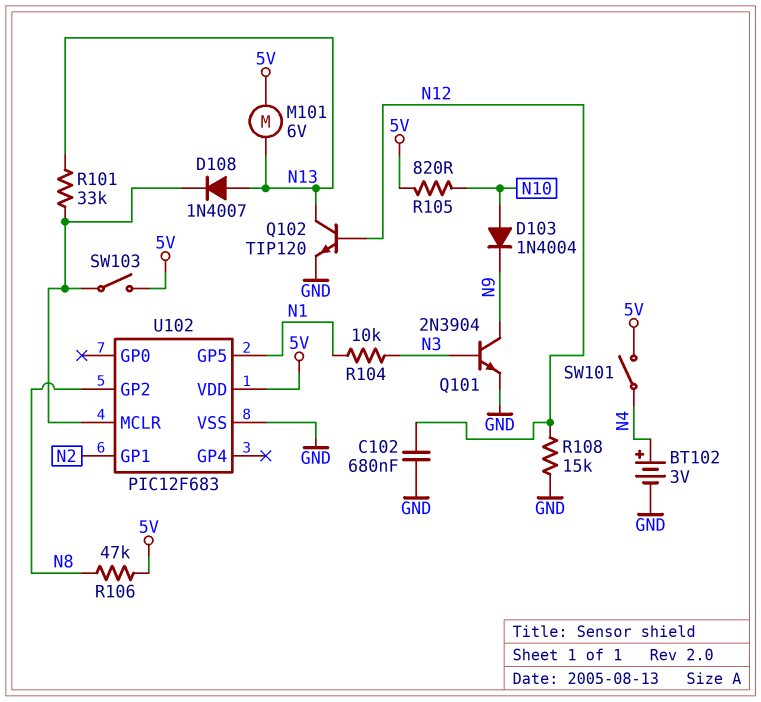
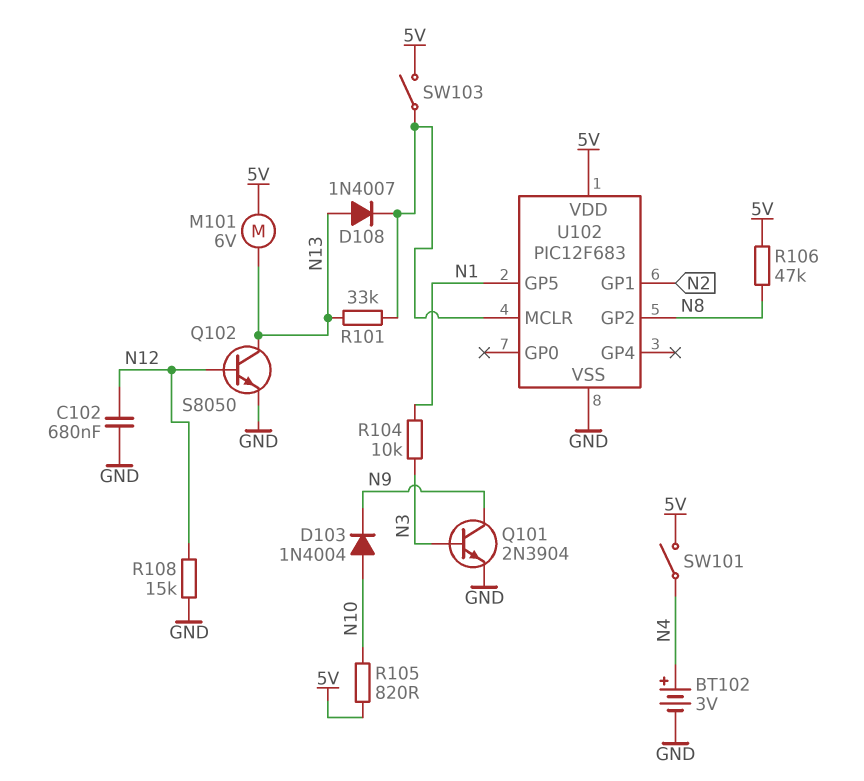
Q102: NPN TIP120 (B N12, C N13, E GND) -> NPN S8050 (B N12, C N13, E GND)

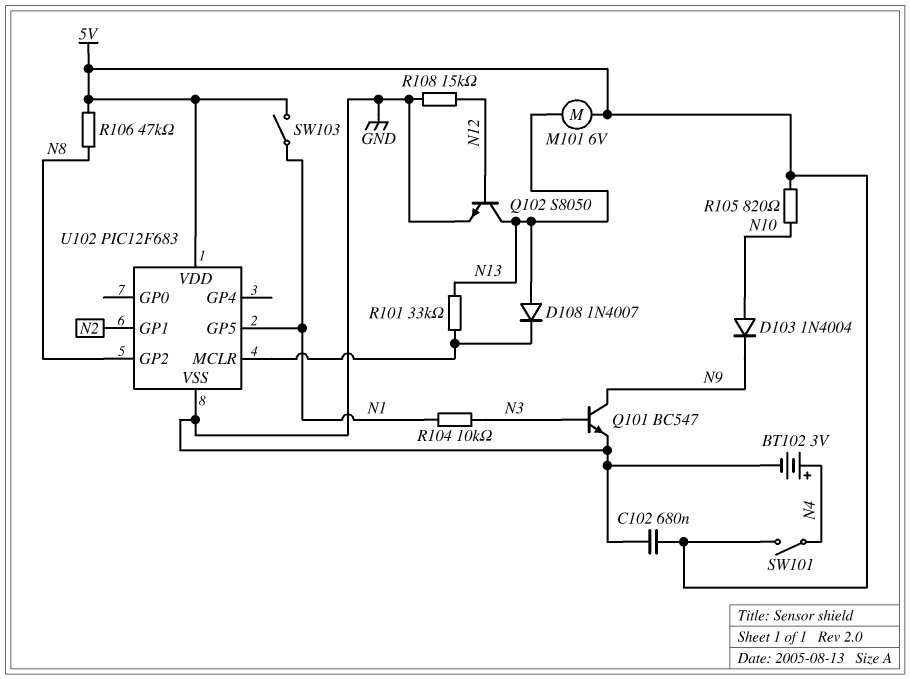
C102: 680nF (GND, N12) -> 680nF (5V, GND)
Q101: NPN 2N3904 (B N3, C N9, E GND) -> NPN BC547 (B N3, C N9, E GND)
SW103: switch (5V, U102/MCLR) -> switch (5V, N1)

